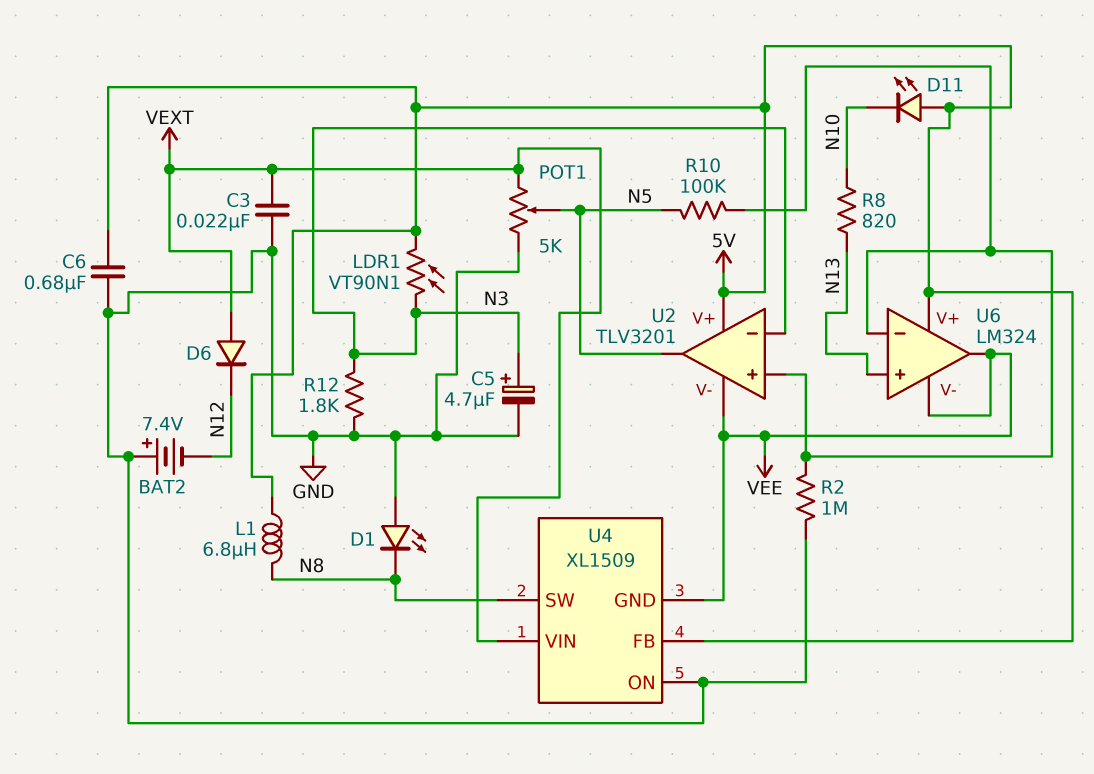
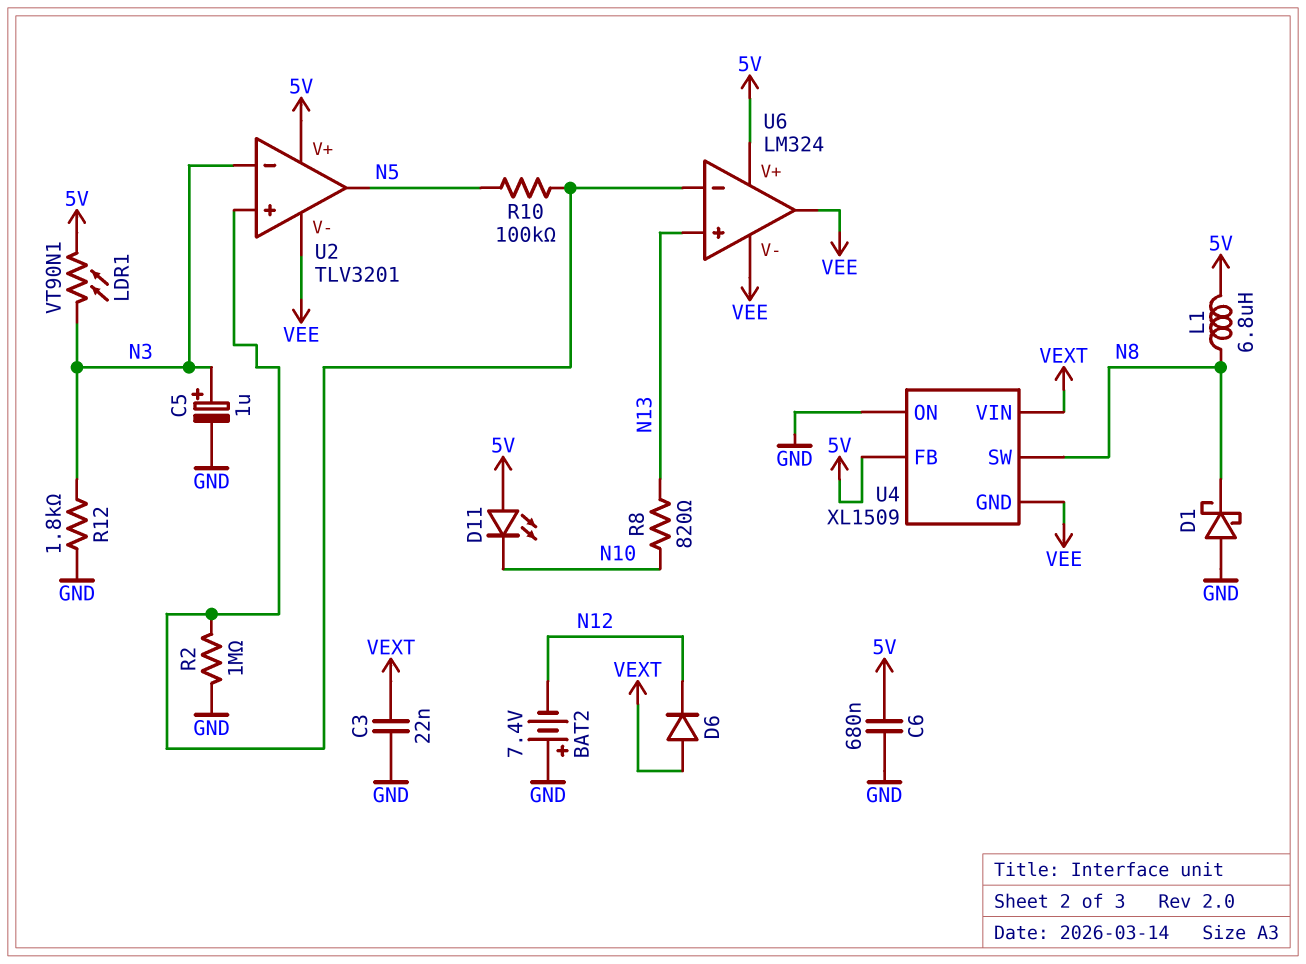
C5: 4.7uF (plus N3, minus GND) -> 1uF (plus N3, minus GND)
D1: LED (A GND, K N8) -> schottky (A GND, K N8)
POT1: 5k (GND, VEXT, wiper N5) -> none

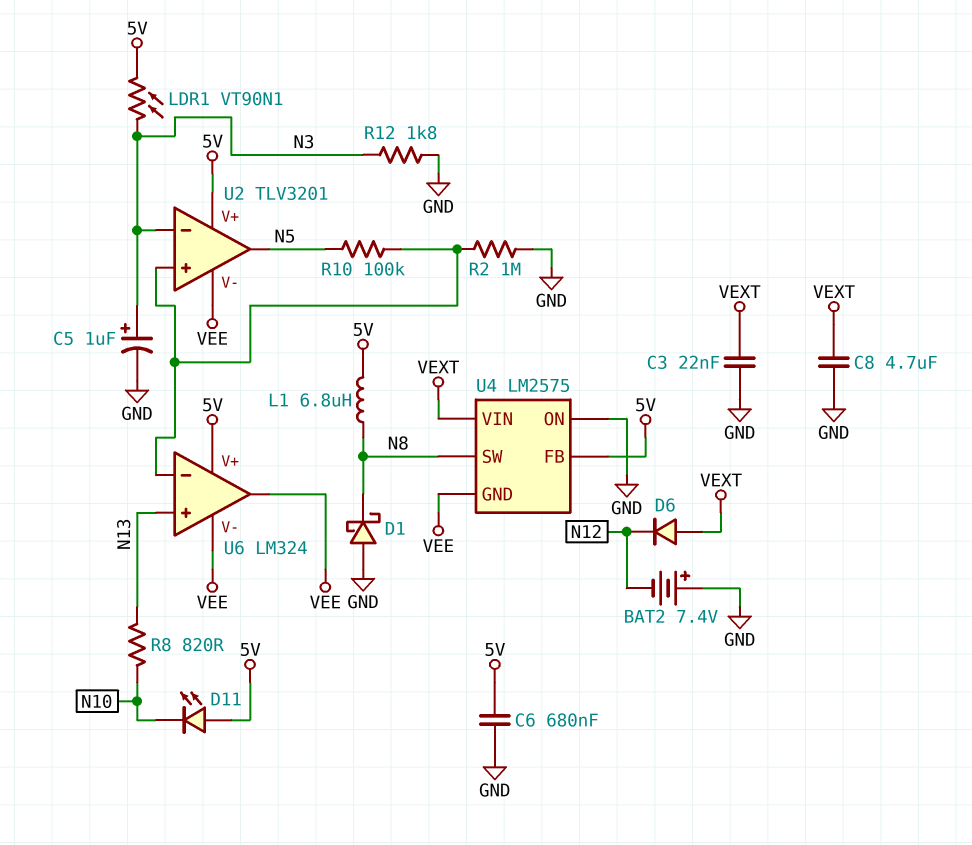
C8: none -> 4.7uF (GND, VEXT)
U4: XL1509 -> LM2575

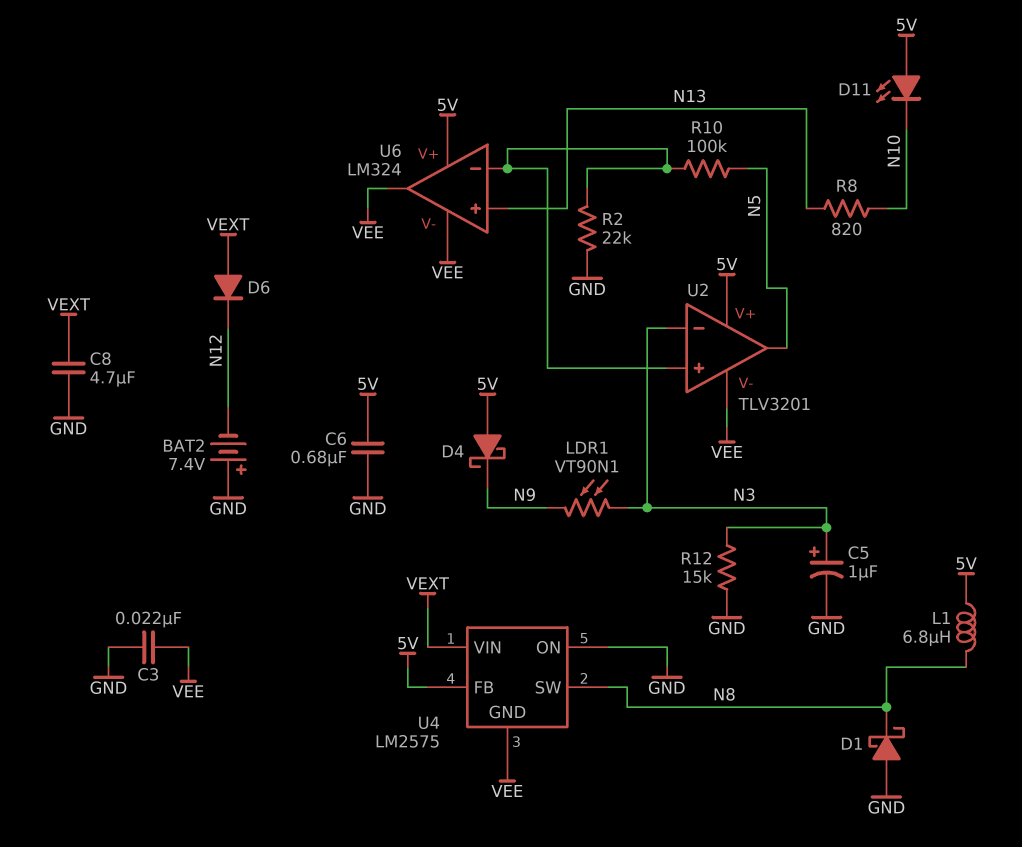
C3: 22nF (GND, VEXT) -> 22nF (GND, VEE)
D4: none -> schottky (A 5V, K N9)
LDR1: VT90N1 (5V, N3) -> VT90N1 (N3, N9)
R2: 1M (GND, U2/in+) -> 22k (GND, U2/in+)
R12: 1.8k (GND, N3) -> 15k (GND, N3)

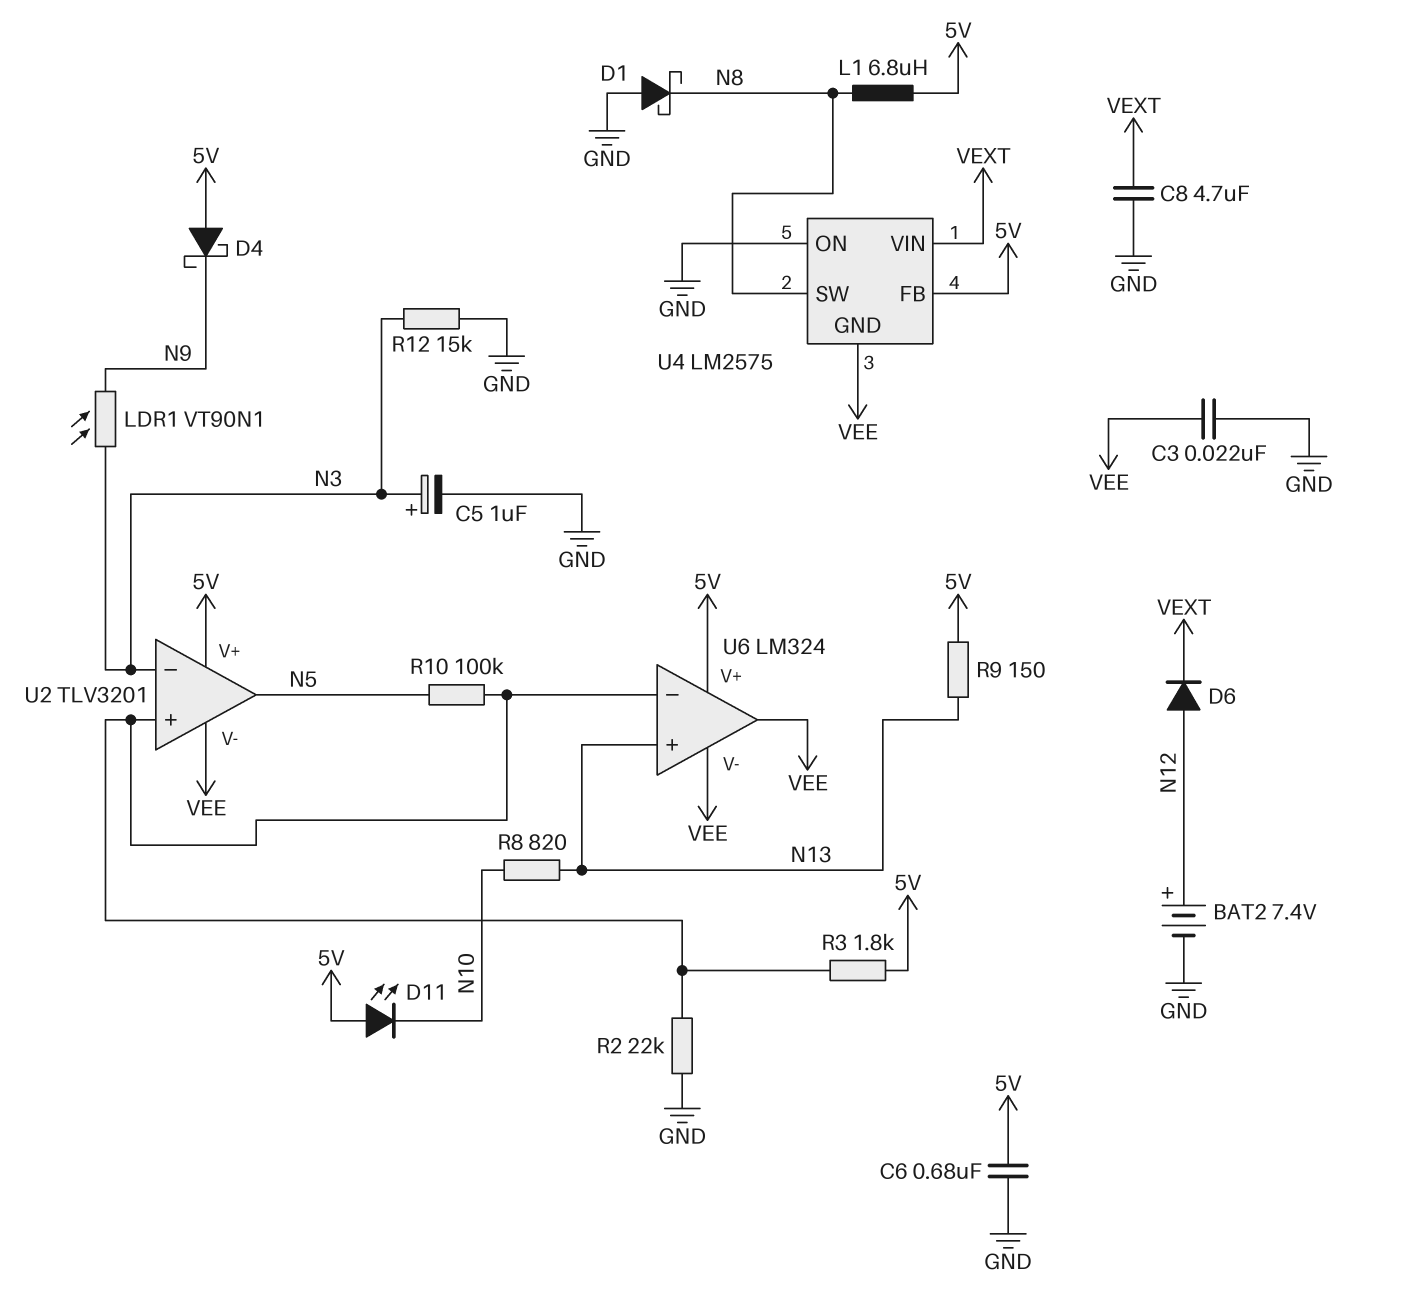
BAT2: 7.4V (plus GND, minus N12) -> 7.4V (plus N12, minus GND)
D6: diode (A VEXT, K N12) -> diode (A N12, K VEXT)
R3: none -> 1.8k (5V, U2/in+)
R9: none -> 150 (5V, N13)

